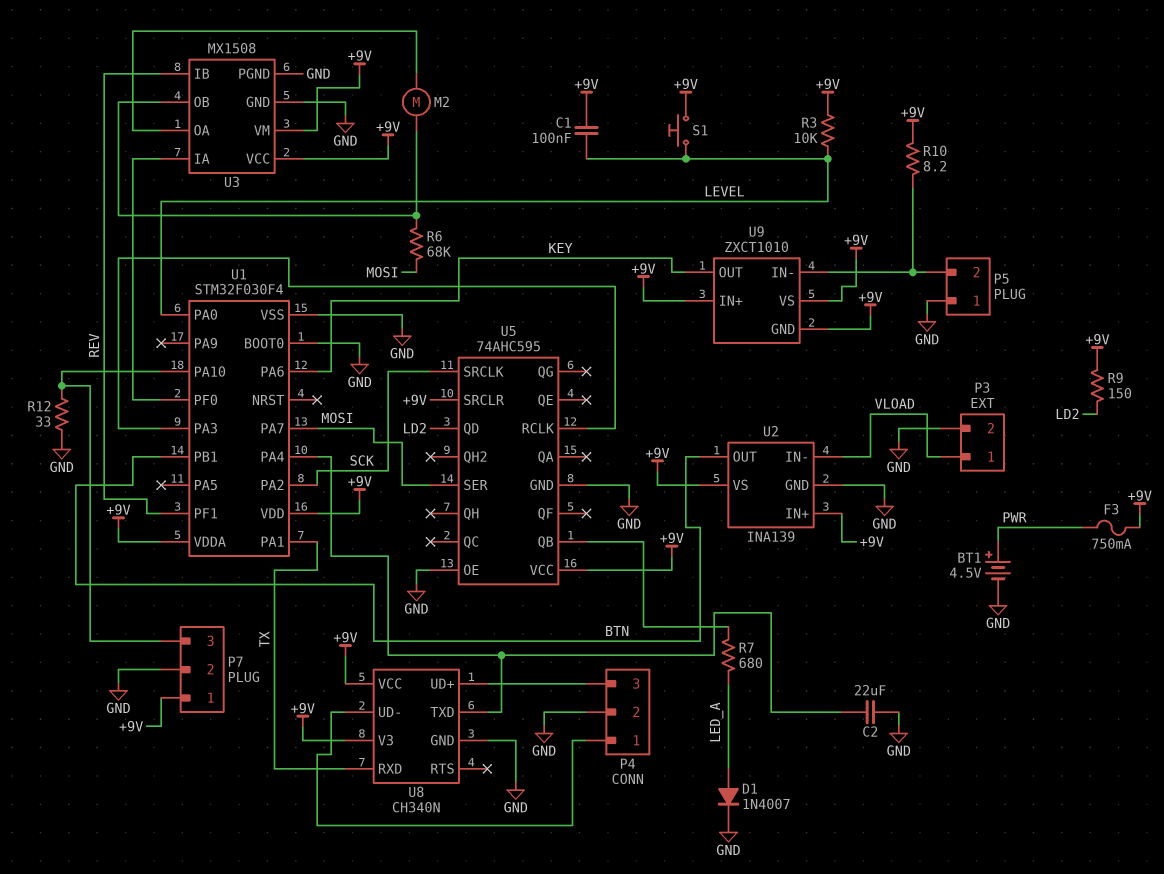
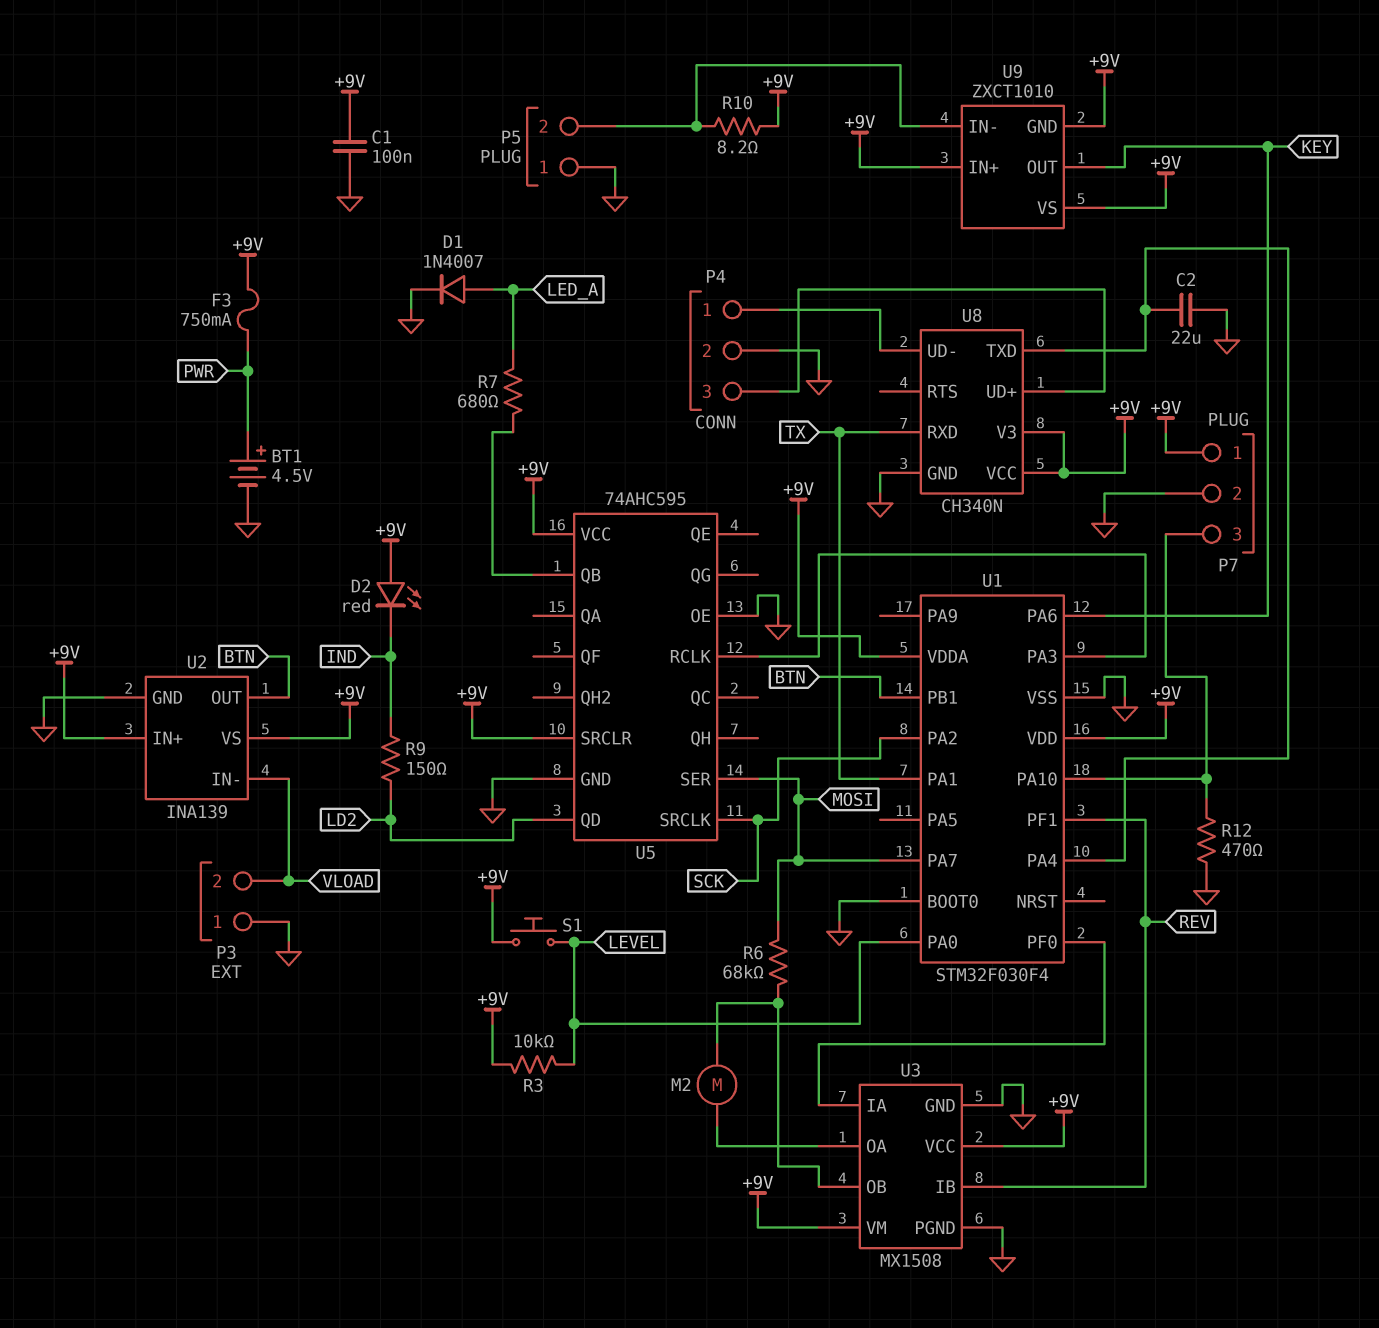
C1: 100nF (+9V, LEVEL) -> 100nF (+9V, GND)
D2: none -> LED red (A +9V, K IND)
P3 pin 1: VLOAD -> GND
P3 pin 2: GND -> VLOAD
R9: 150 (+9V, LD2) -> 150 (IND, LD2)
R12: 33 (GND, P7/3) -> 470 (GND, P7/3)

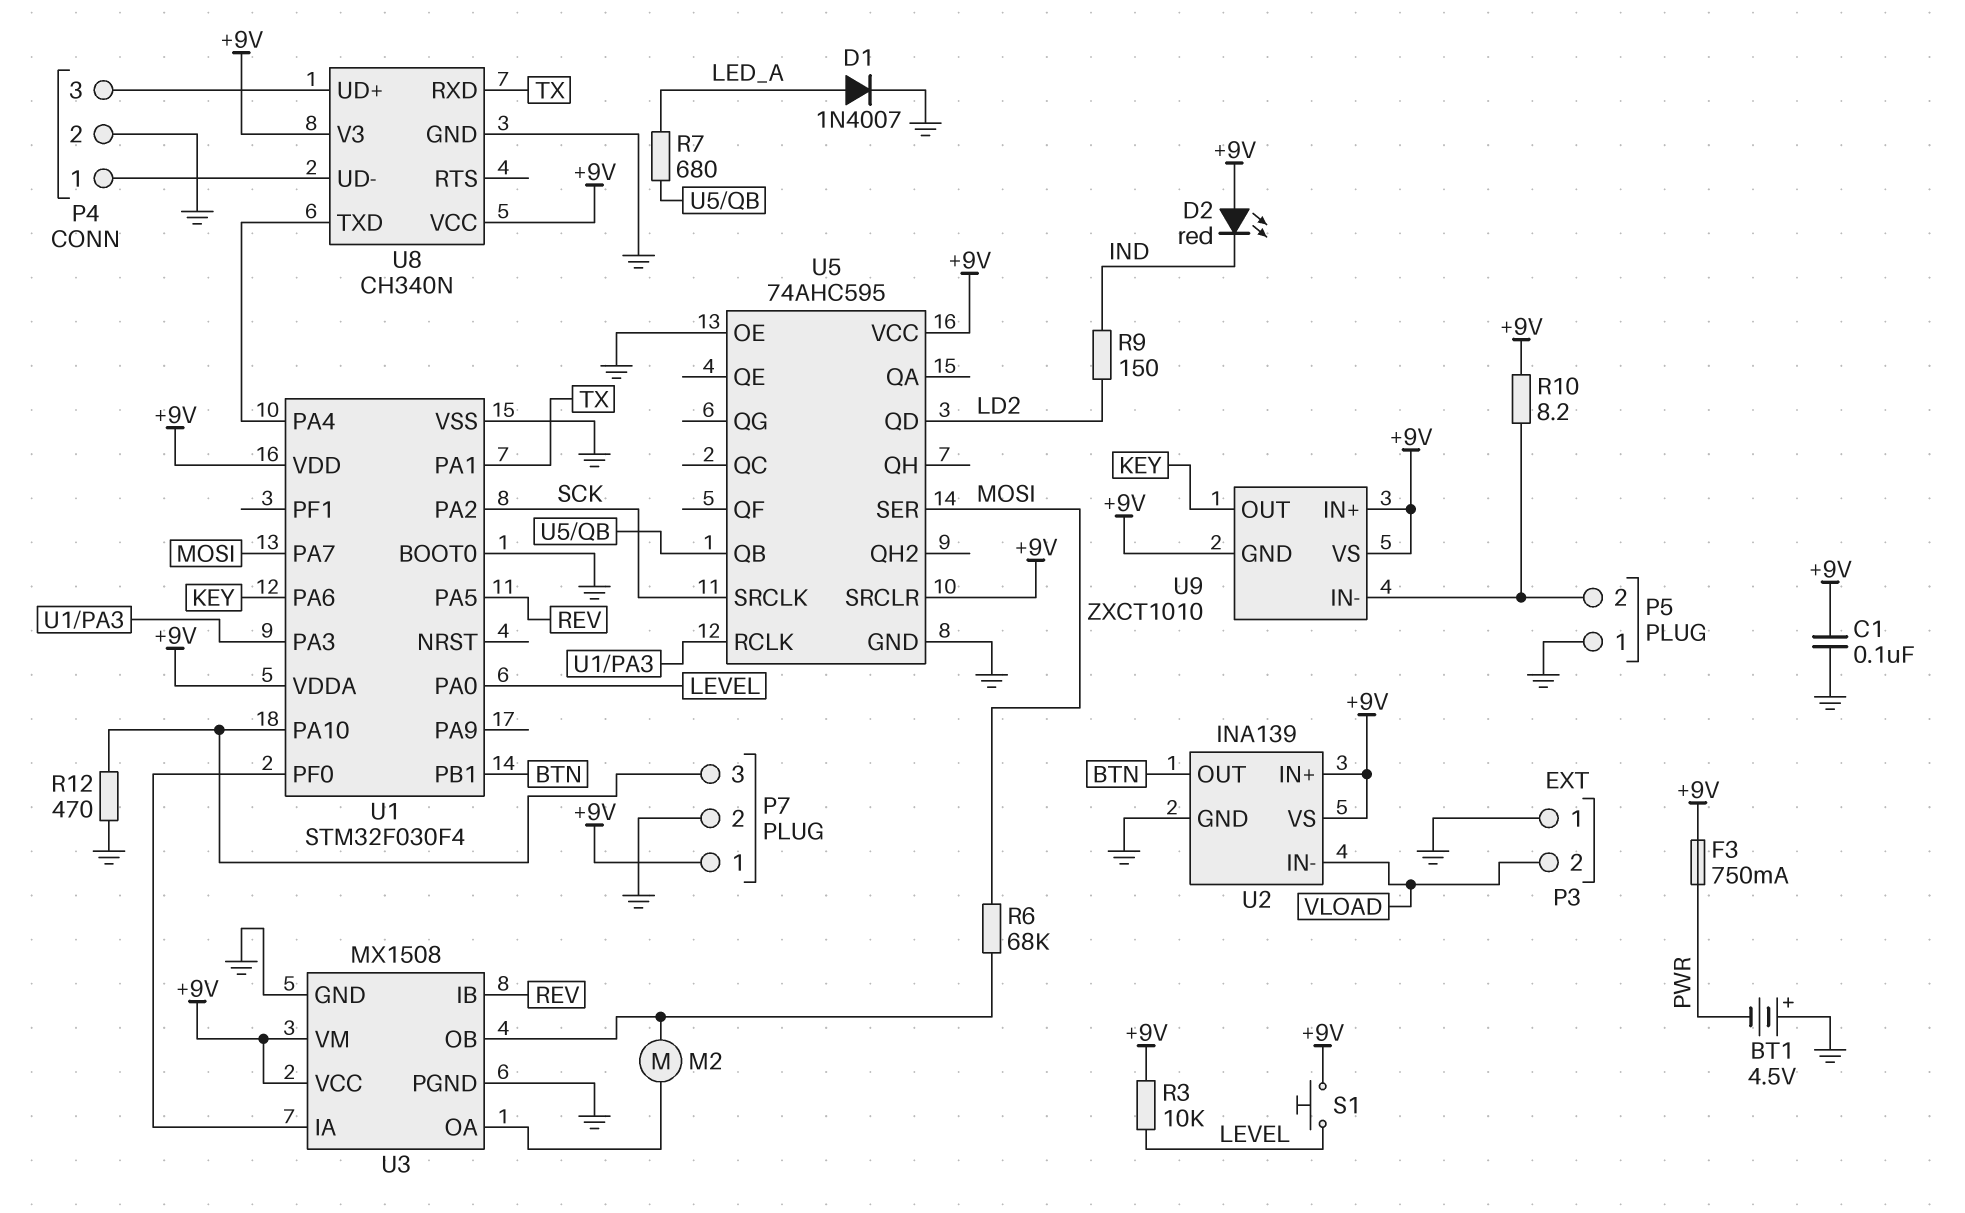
BT1: 4.5V (plus PWR, minus GND) -> 4.5V (plus GND, minus PWR)
C2: 22uF (GND, U1/PA4) -> none
U1 pin PA5: none -> REV
U1 pin PF1: REV -> none

